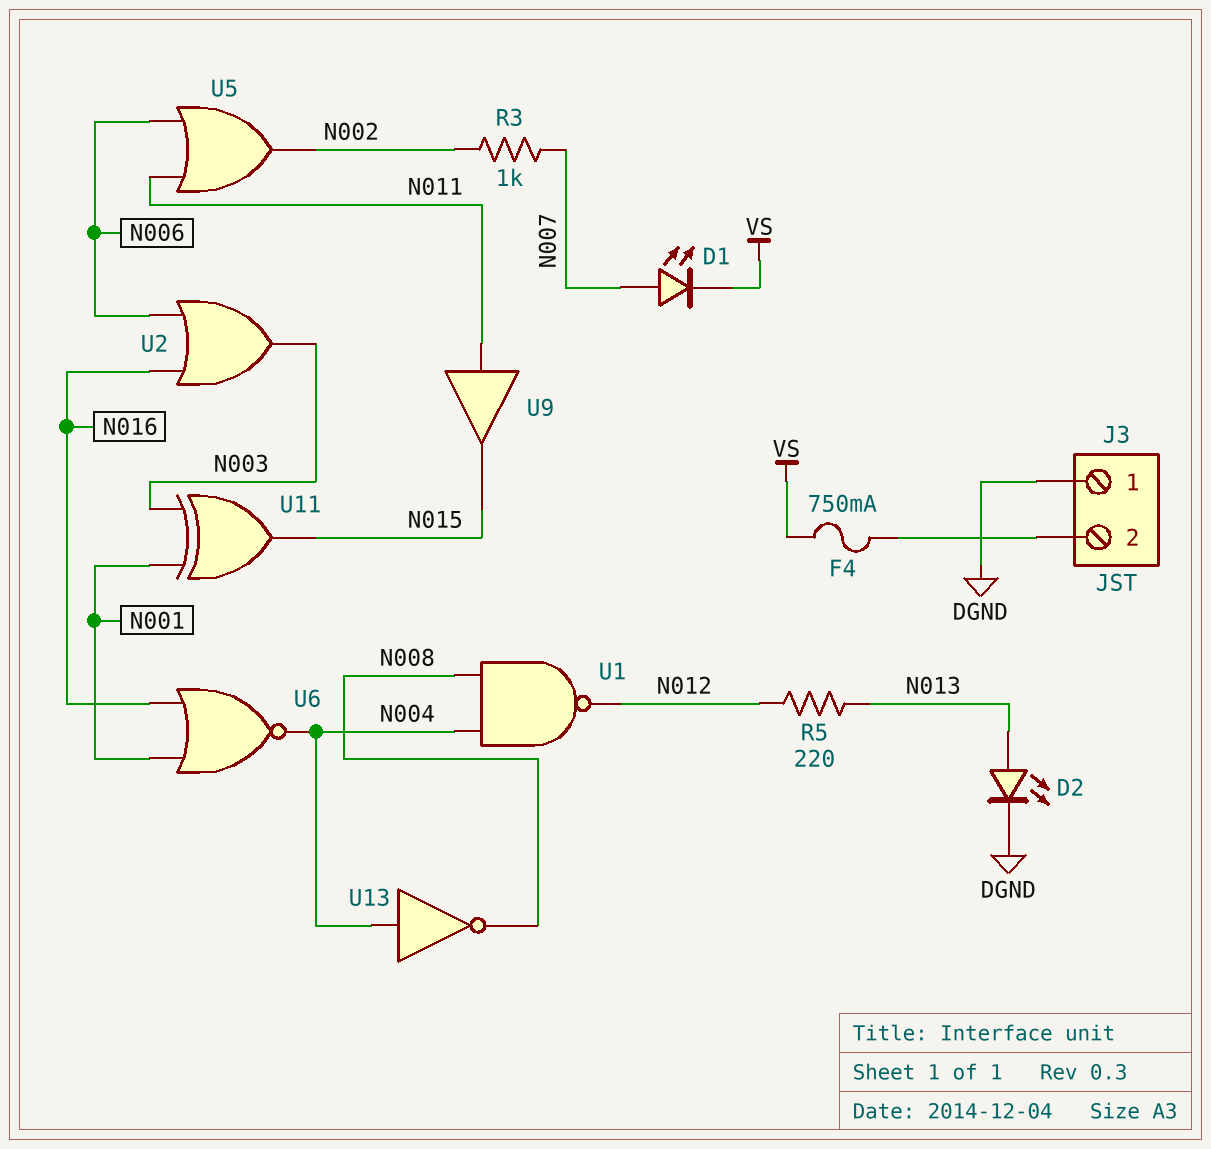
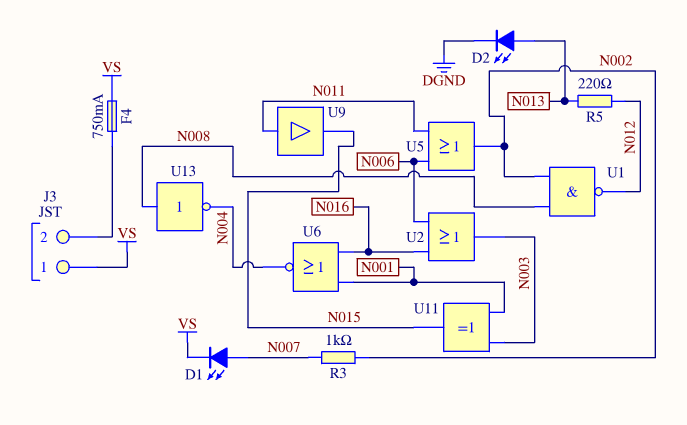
J3 pin 1: DGND -> VS
U1: NAND (in N004, in N008, out N012) -> NAND (in N002, in N008, out N012)
U13: NOT (in N004, out N008) -> NOT (in N008, out N004)

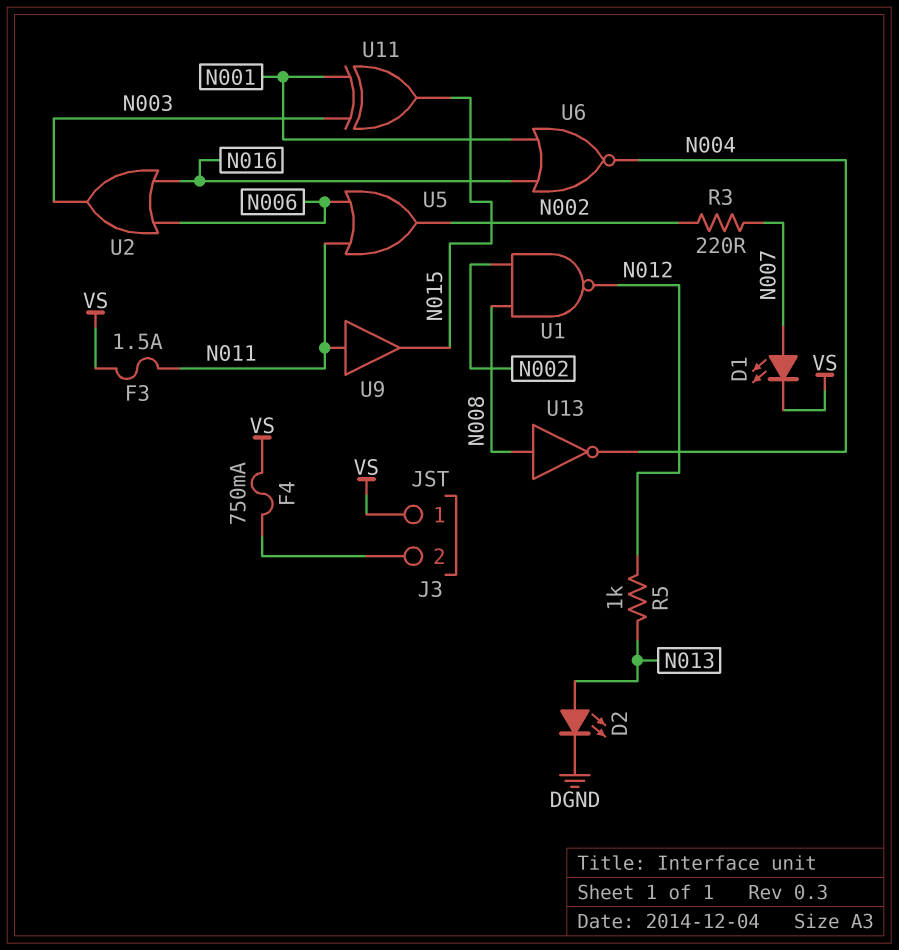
F3: none -> 1.5A (N011, VS)
R3: 1k (N002, N007) -> 220 (N002, N007)
R5: 220 (N012, N013) -> 1k (N012, N013)

